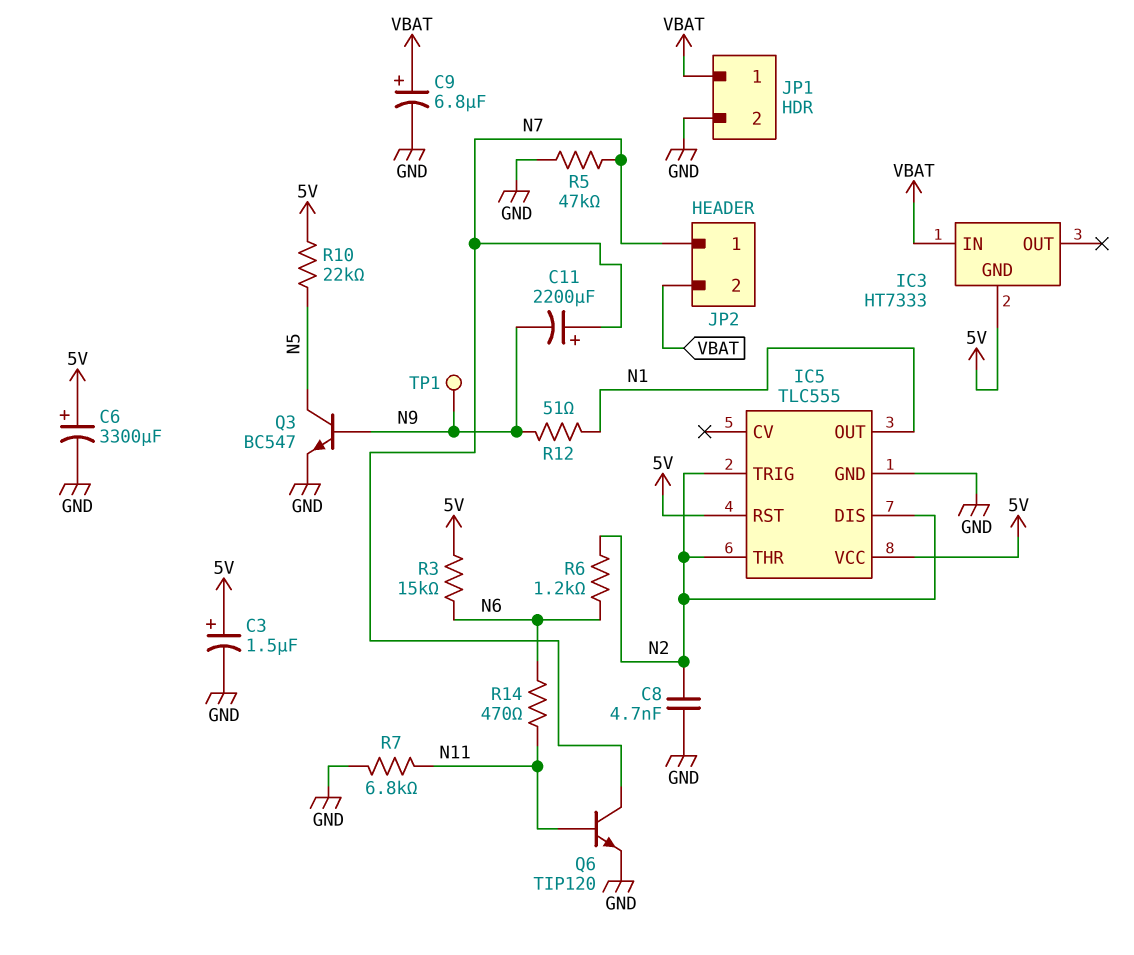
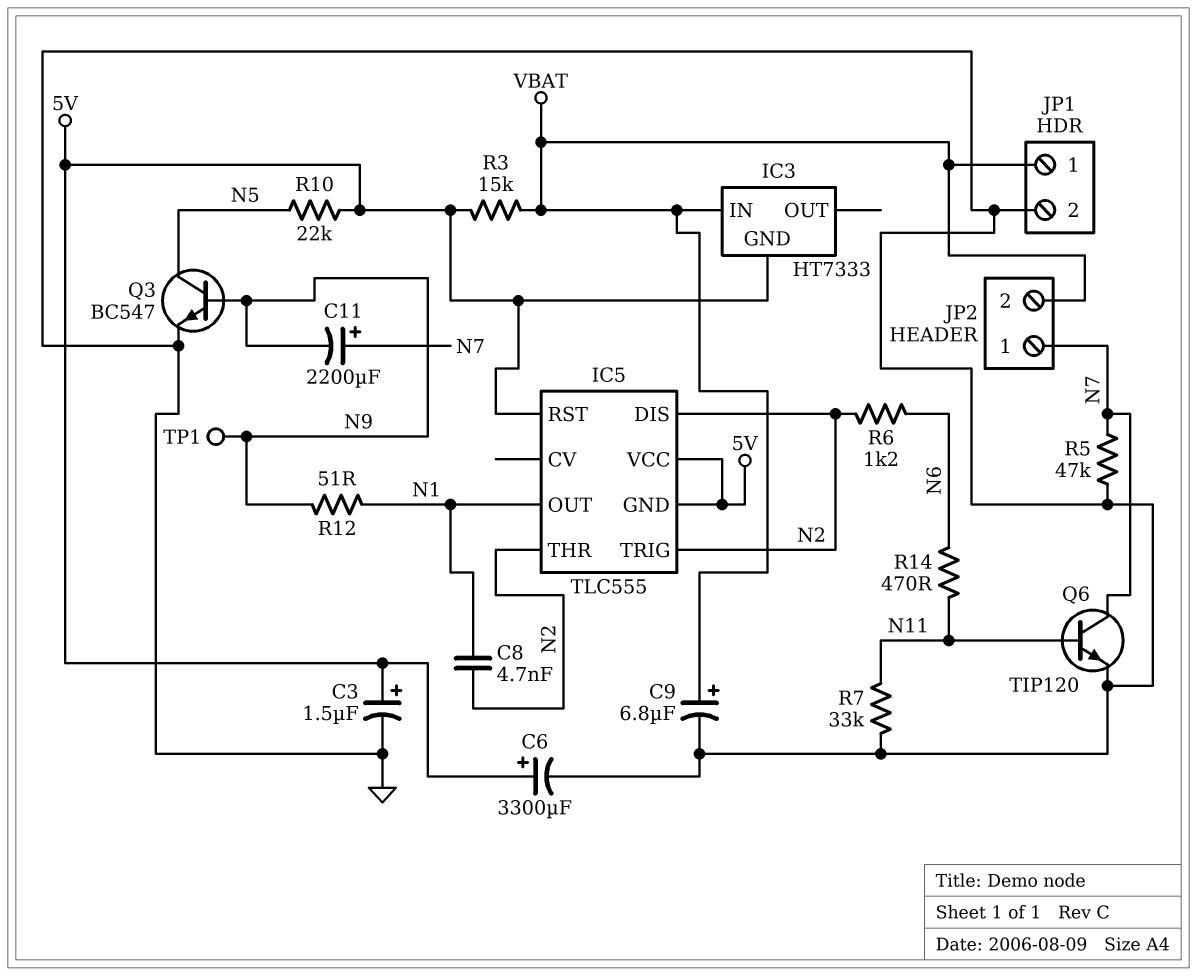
C8: 4.7nF (GND, N2) -> 4.7nF (N1, N2)
IC5 pin GND: GND -> 5V
R3: 15k (5V, N6) -> 15k (5V, VBAT)
R7: 6.8k (GND, N11) -> 33k (GND, N11)

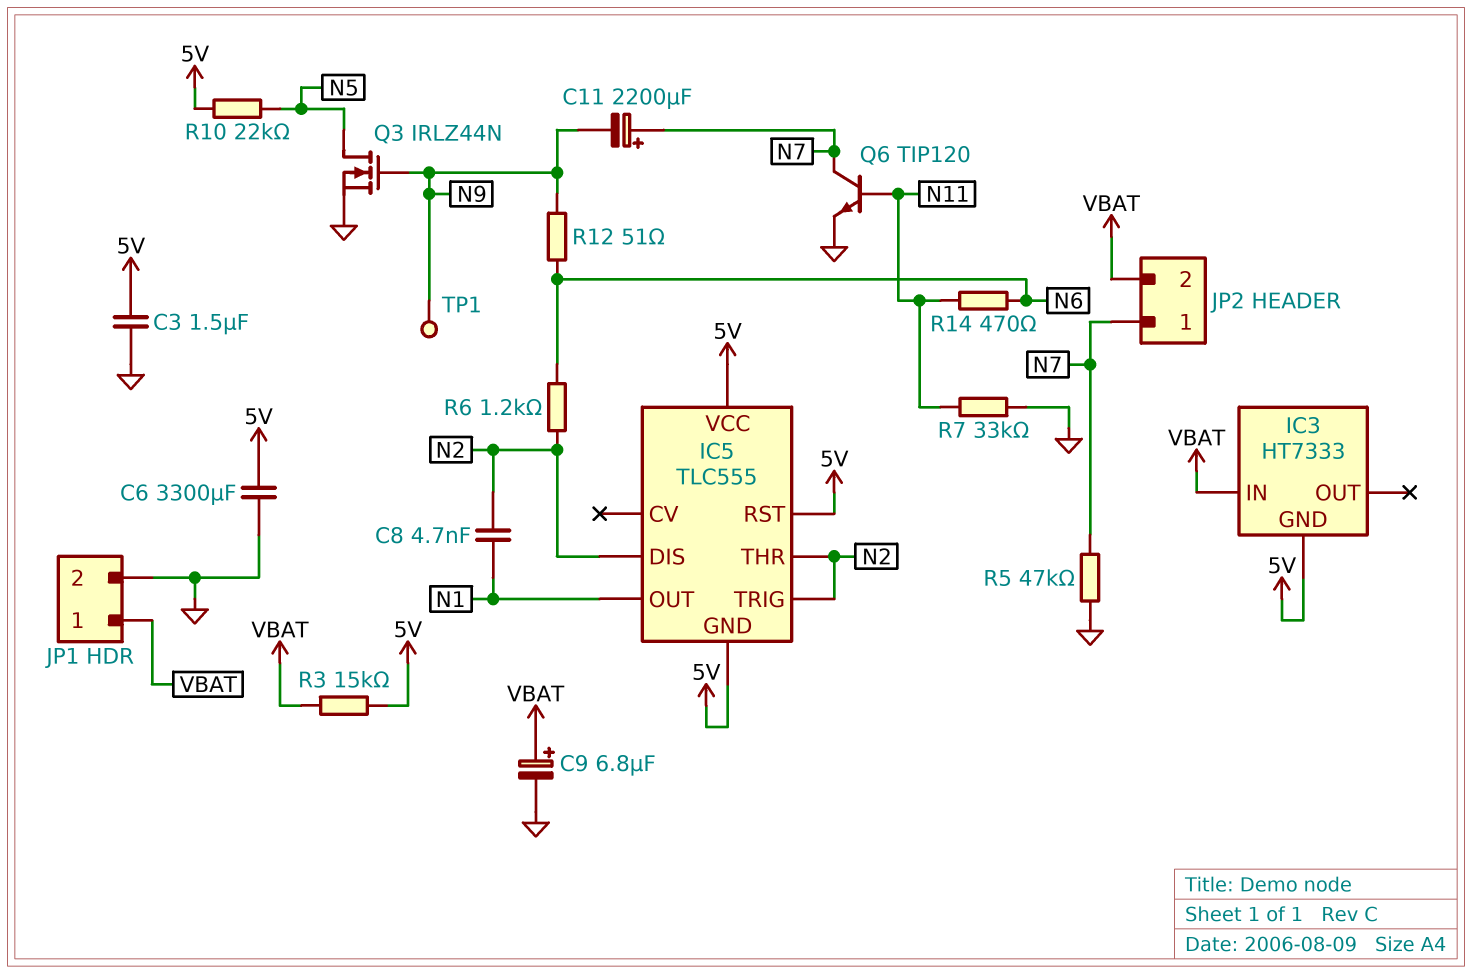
C3: 1.5uF (plus 5V, minus GND) -> 1.5uF (5V, GND)
C6: 3300uF (plus 5V, minus GND) -> 3300uF (5V, GND)
Q3: NPN BC547 (B N9, C N5, E GND) -> NMOS IRLZ44N (G N9, D N5, S GND)
R12: 51 (N1, N9) -> 51 (N6, N9)

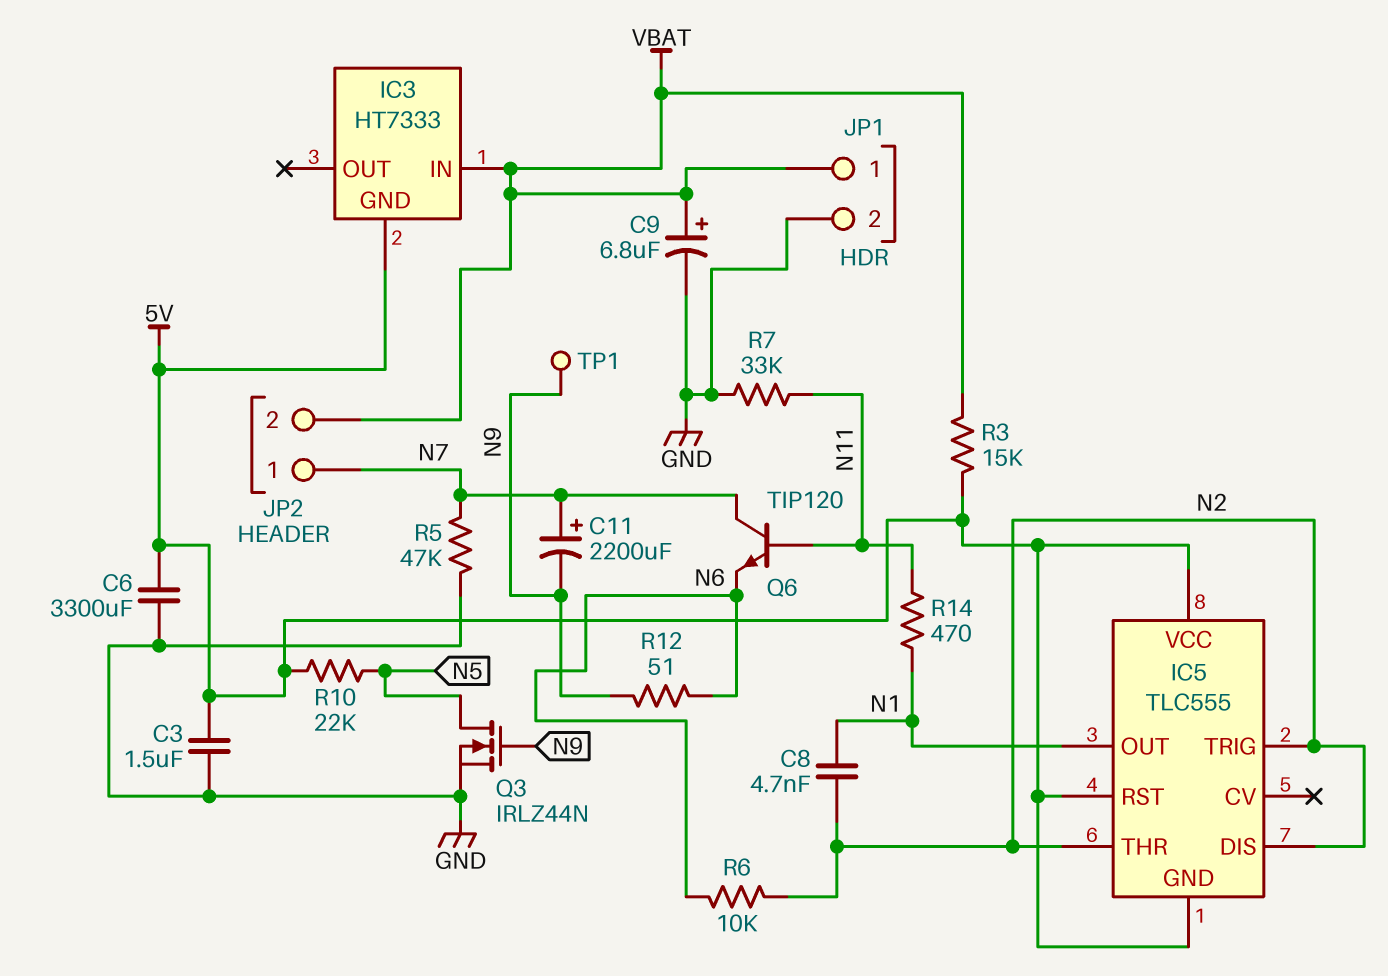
Q6: NPN TIP120 (B N11, C N7, E GND) -> NPN TIP120 (B N11, C N7, E N6)
R6: 1.2k (N2, N6) -> 10k (N2, N6)
R14: 470 (N6, N11) -> 470 (N1, N11)

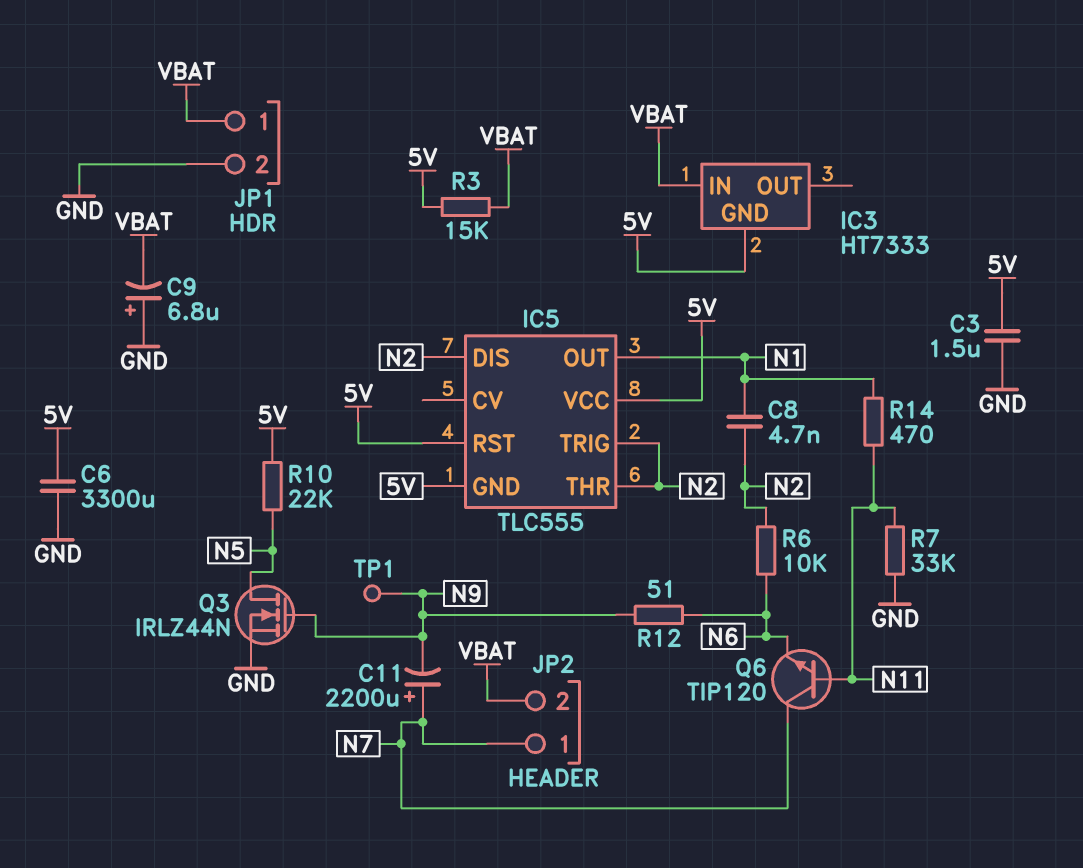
C9: 6.8uF (plus VBAT, minus GND) -> 6.8uF (plus GND, minus VBAT)
R5: 47k (GND, N7) -> none

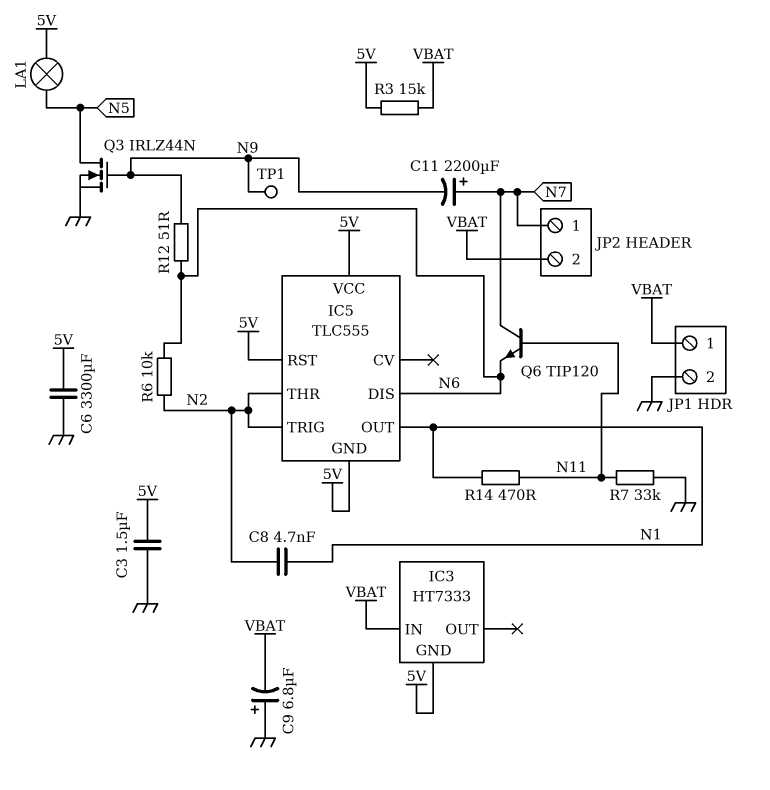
IC5 pin DIS: N2 -> N6
LA1: none -> lamp (5V, N5)
R10: 22k (5V, N5) -> none

